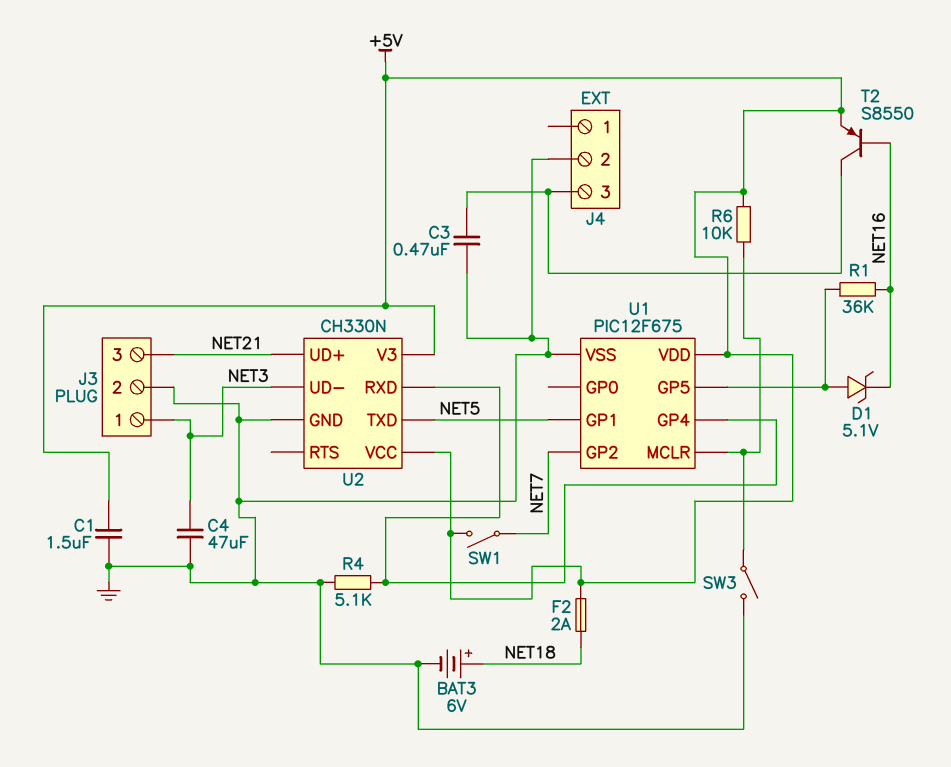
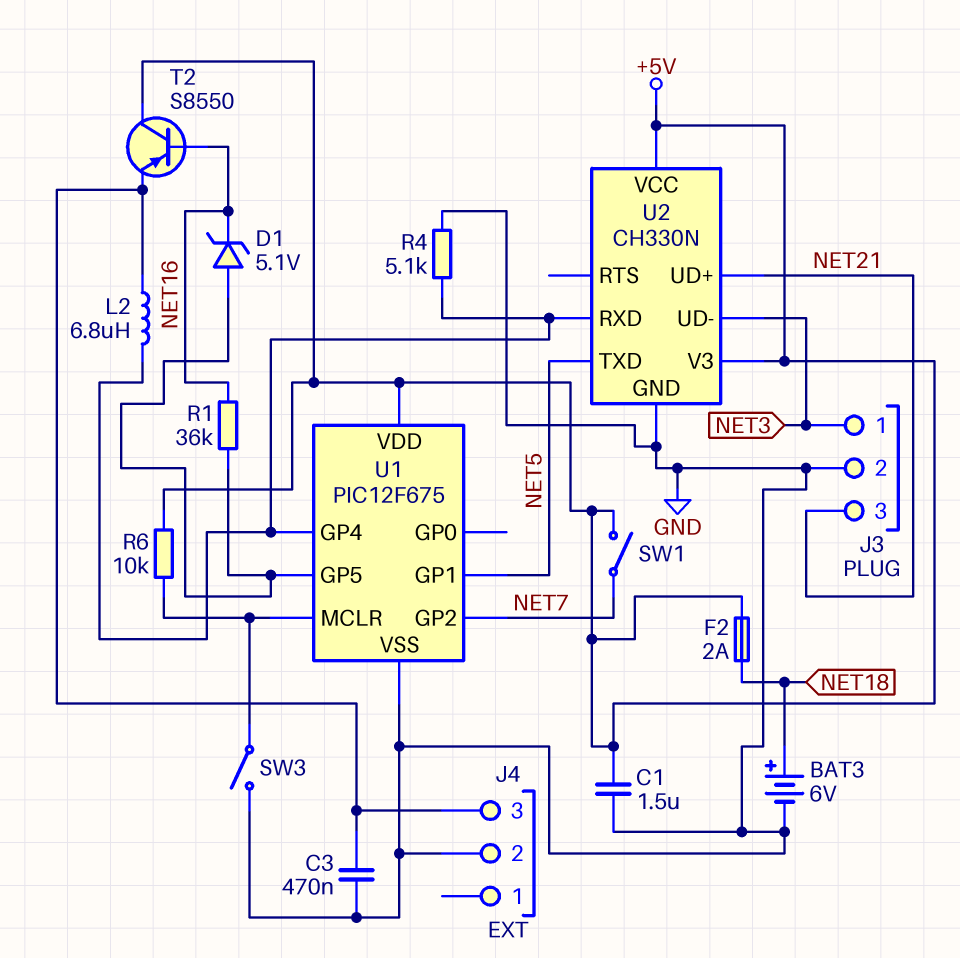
C4: 47uF (GND, NET3) -> none
L2: none -> 6.8uH (J4/3, U1/GP4)
T2: PNP S8550 (B NET16, C J4/3, E +5V) -> PNP S8550 (B NET16, C +5V, E J4/3)

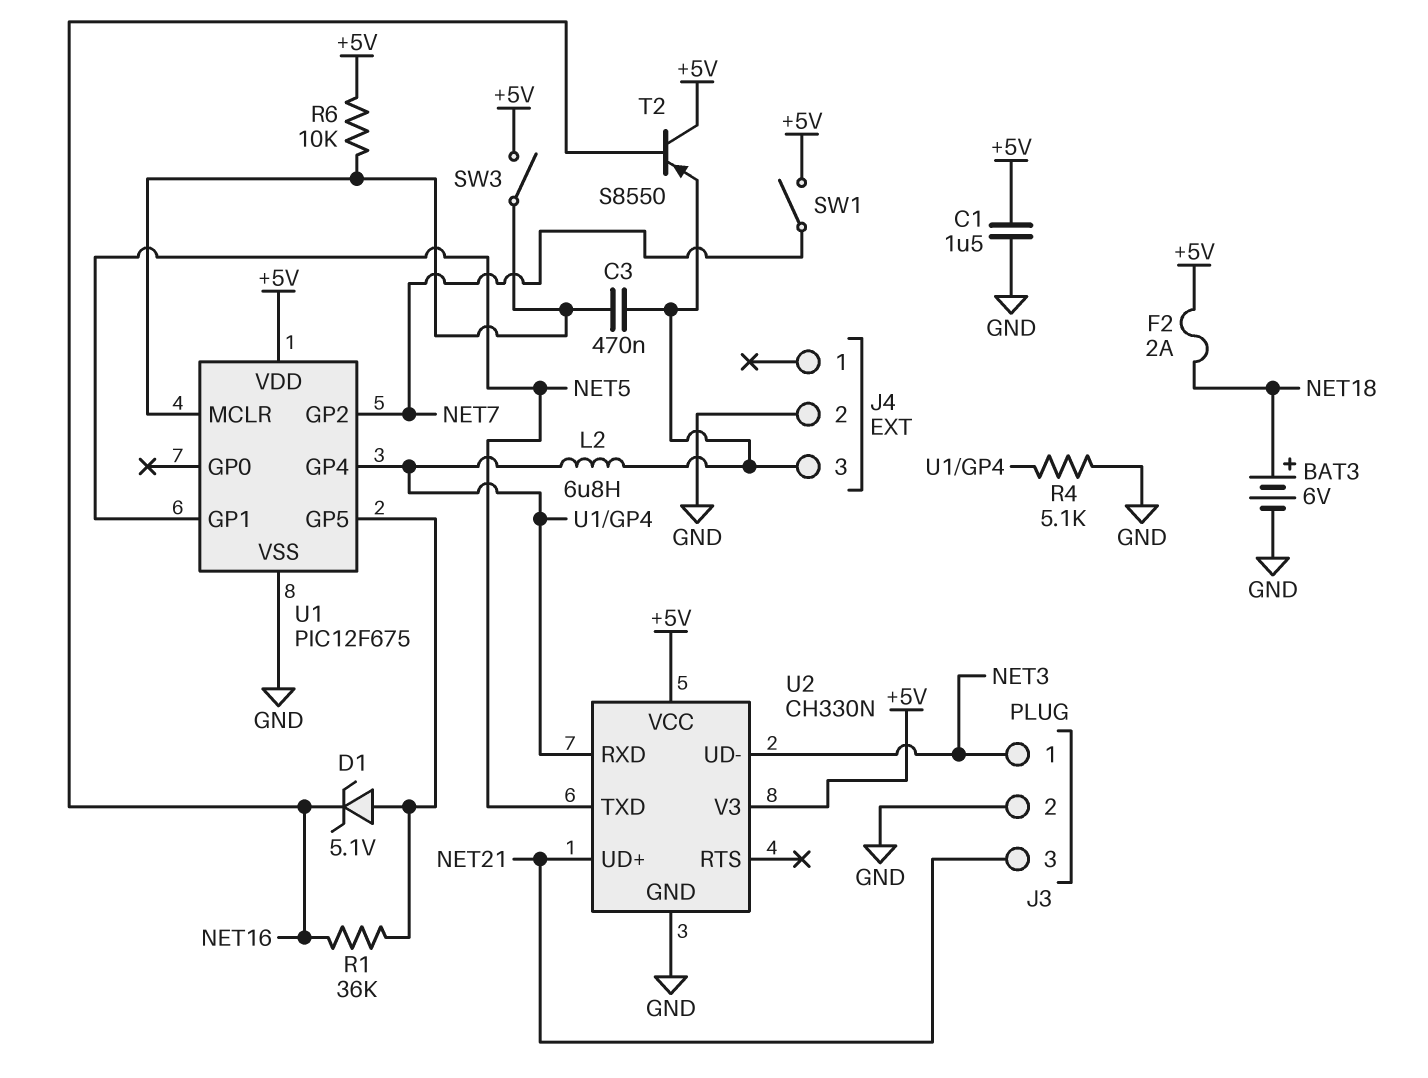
C3: 470nF (GND, J4/3) -> 470nF (J4/3, U1/MCLR)
SW3: switch (GND, U1/MCLR) -> switch (+5V, U1/MCLR)

